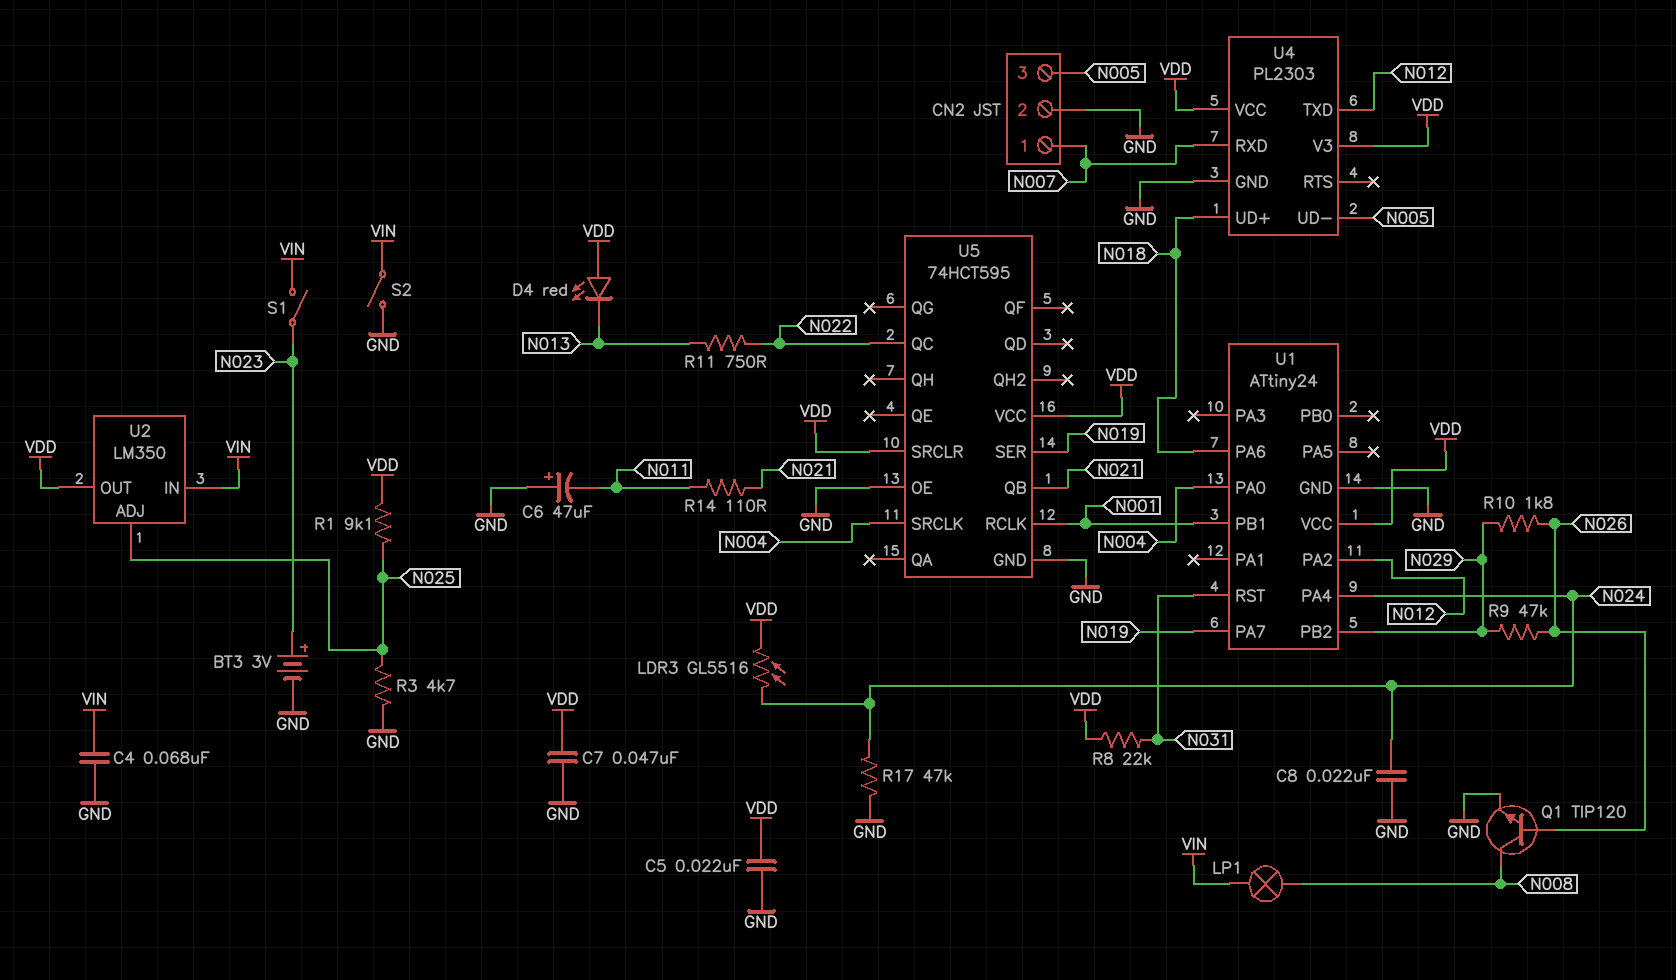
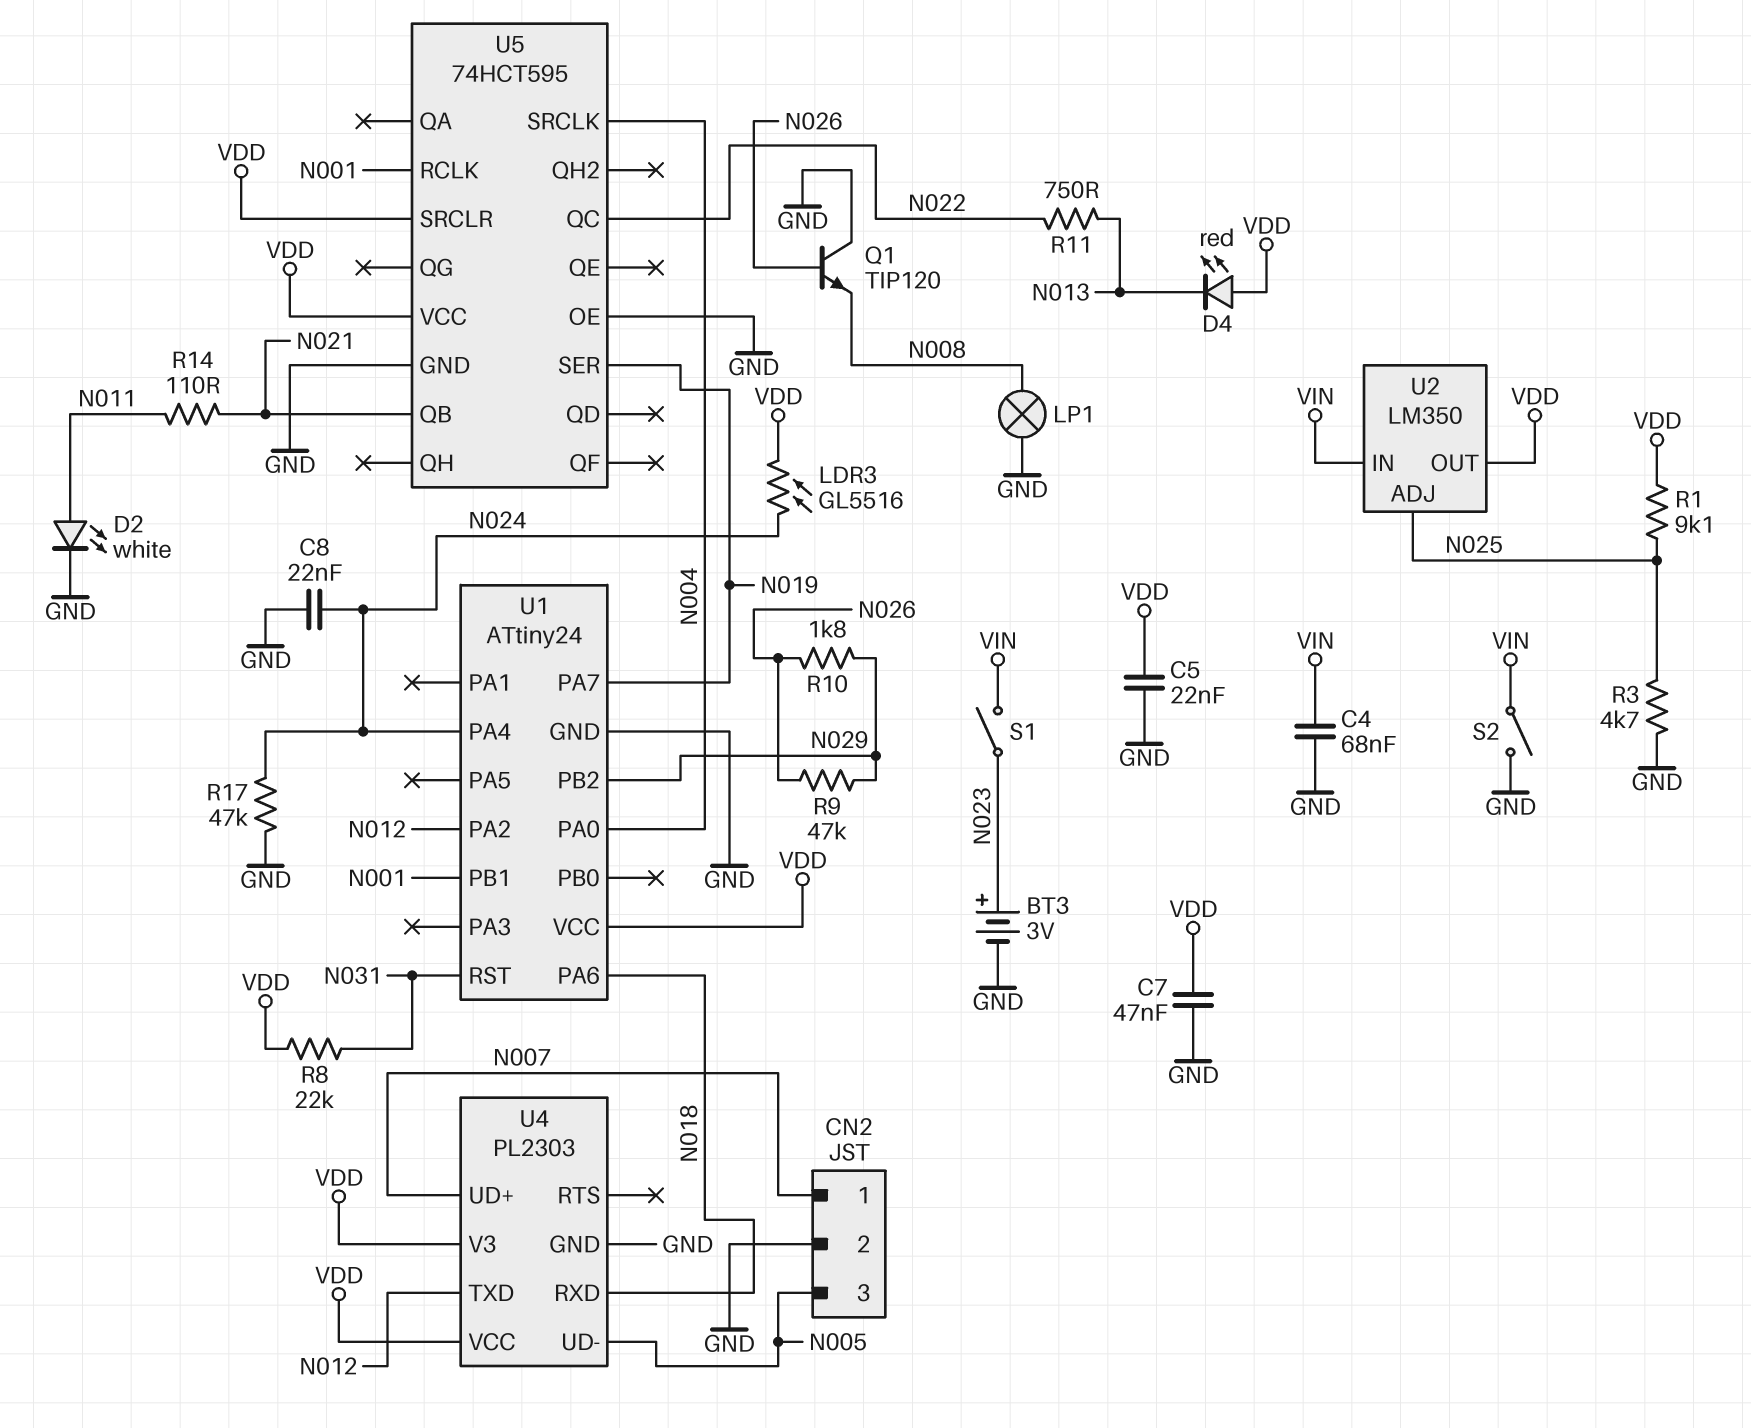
C6: 47uF (plus GND, minus N011) -> none
D2: none -> LED white (A N011, K GND)
LP1: lamp (N008, VIN) -> lamp (GND, N008)
Q1: NPN TIP120 (B N026, C N008, E GND) -> NPN TIP120 (B N026, C GND, E N008)
U4 pin RXD: N007 -> N018
U4 pin UD+: N018 -> N007

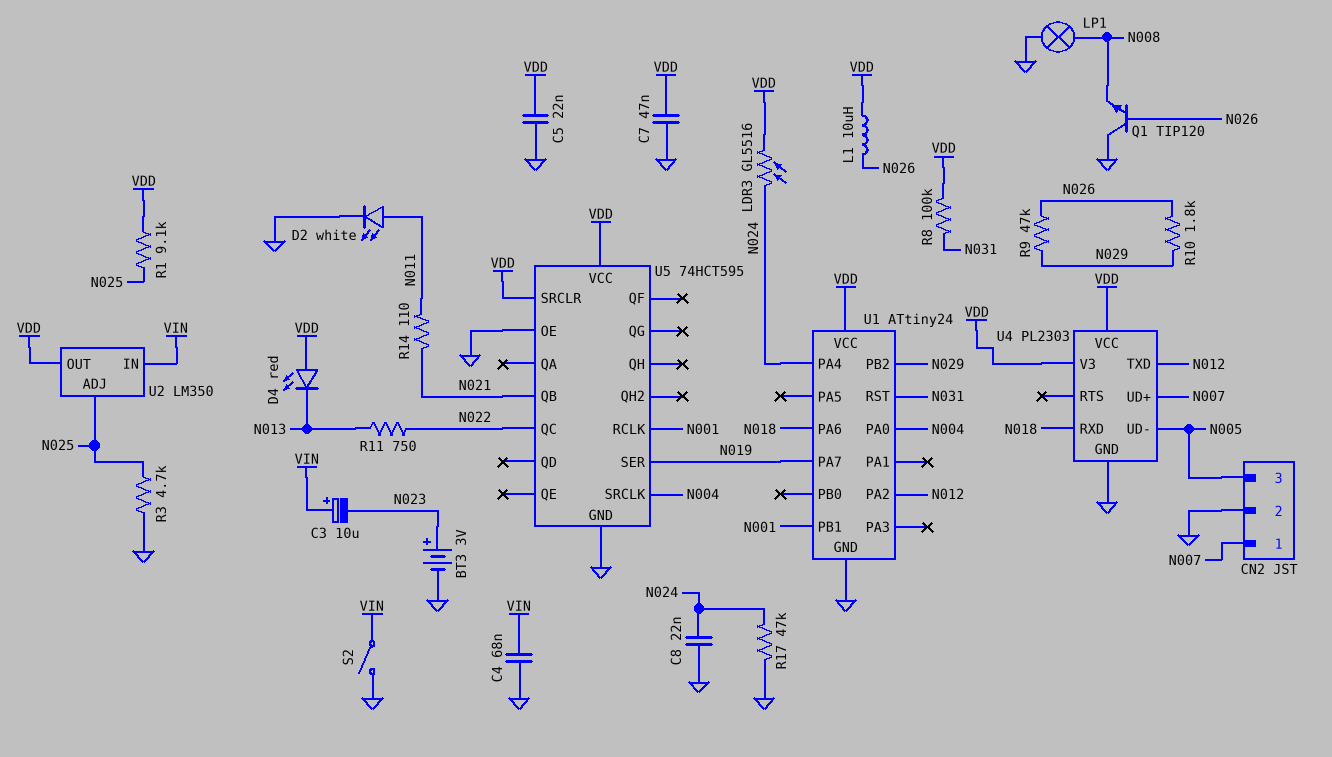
C3: none -> 10uF (plus VIN, minus N023)
L1: none -> 10uH (N026, VDD)
R8: 22k (N031, VDD) -> 100k (N031, VDD)
S1: switch (N023, VIN) -> none

